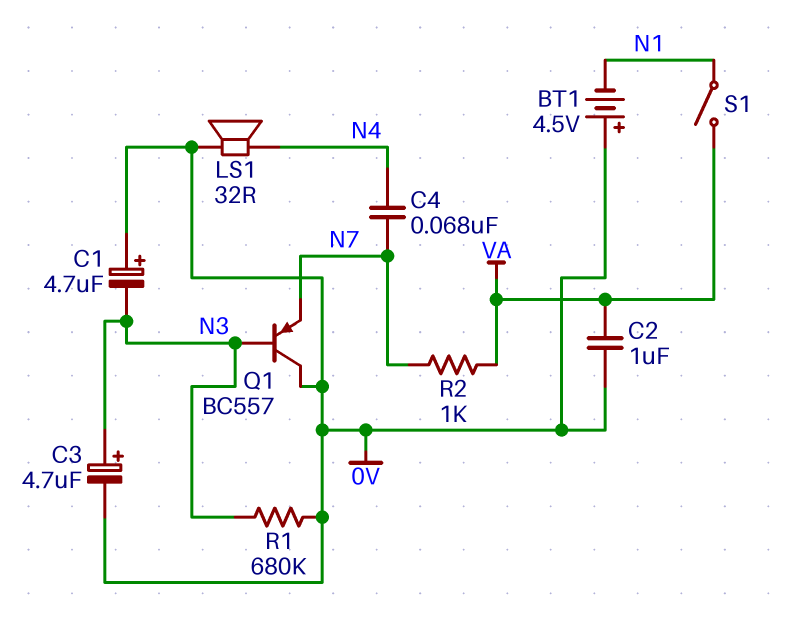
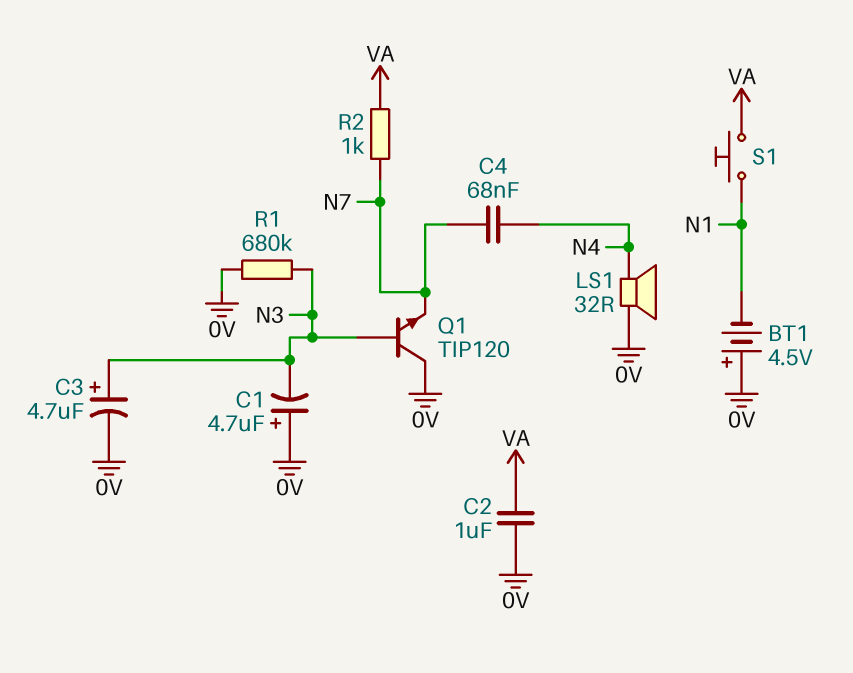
Q1: PNP BC557 (B N3, C 0V, E N7) -> NPN TIP120 (B N3, C 0V, E N7)
S1: switch (N1, VA) -> button (N1, VA)

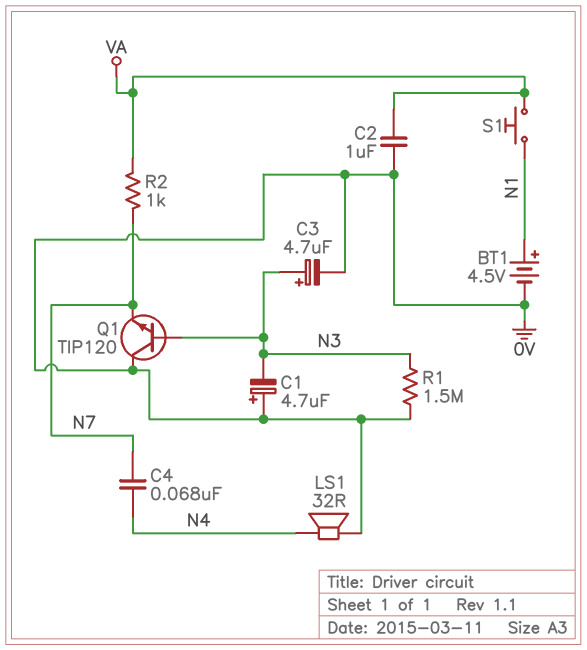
BT1: 4.5V (plus 0V, minus N1) -> 4.5V (plus N1, minus 0V)
R1: 680k (0V, N3) -> 1.5M (0V, N3)

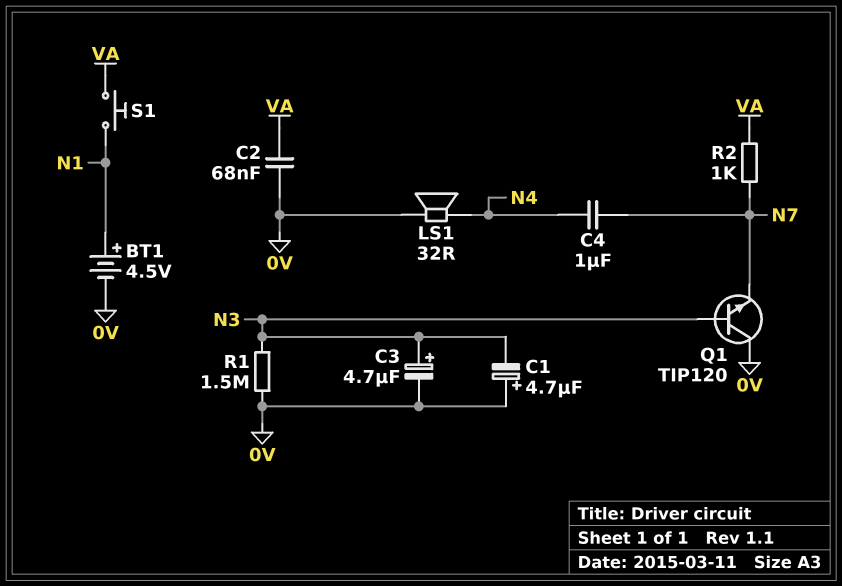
C2: 1uF (0V, VA) -> 68nF (0V, VA)
C4: 68nF (N4, N7) -> 1uF (N4, N7)

